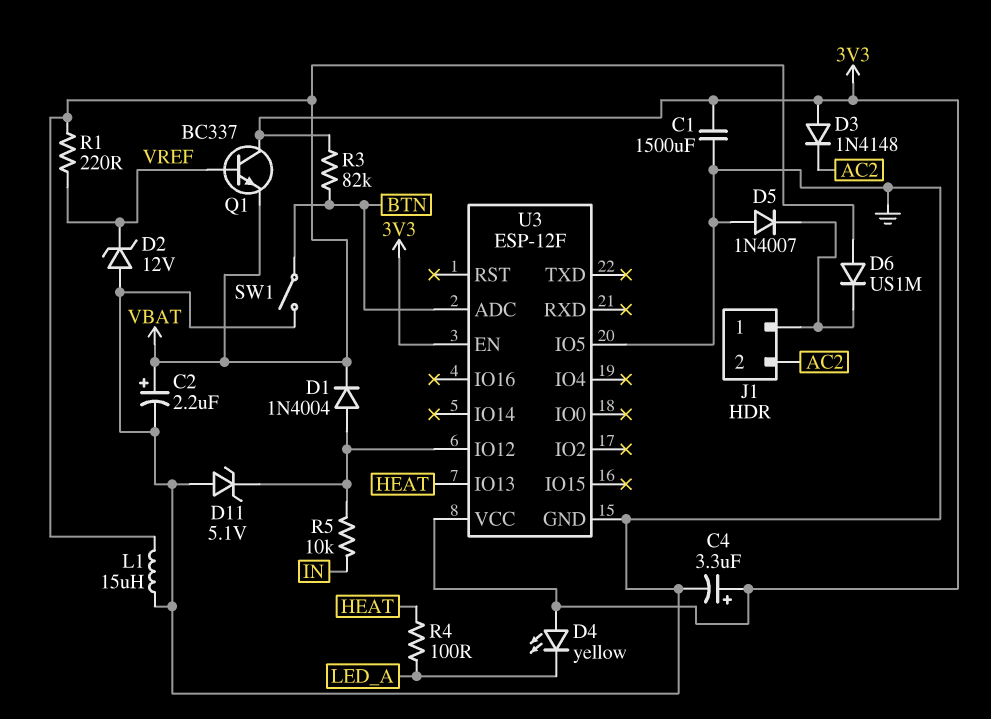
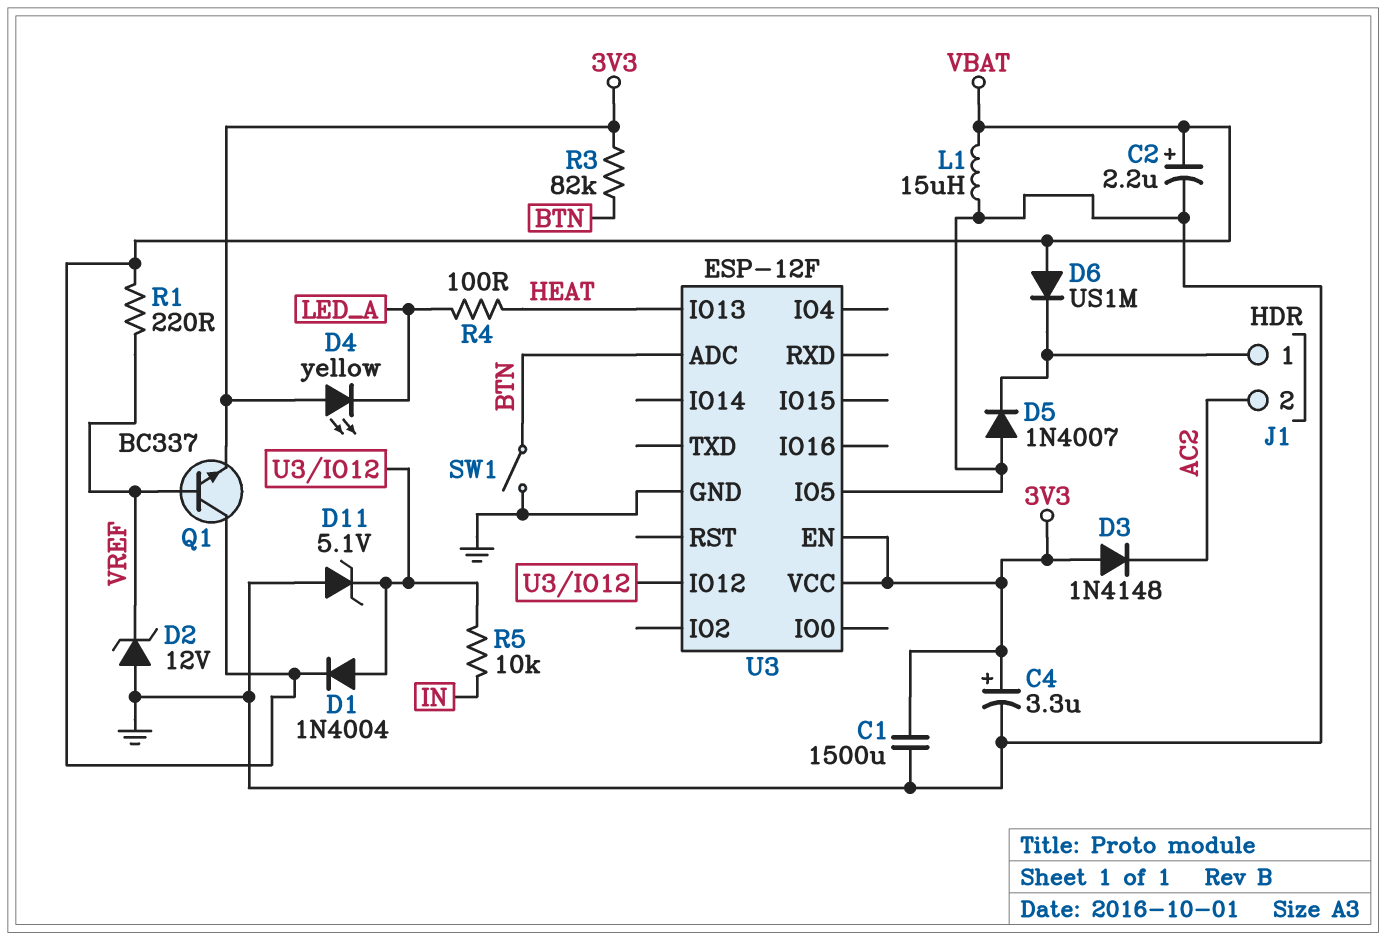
Q1: NPN BC337 (B VREF, C 3V3, E VBAT) -> NPN BC337 (B VREF, C VBAT, E 3V3)

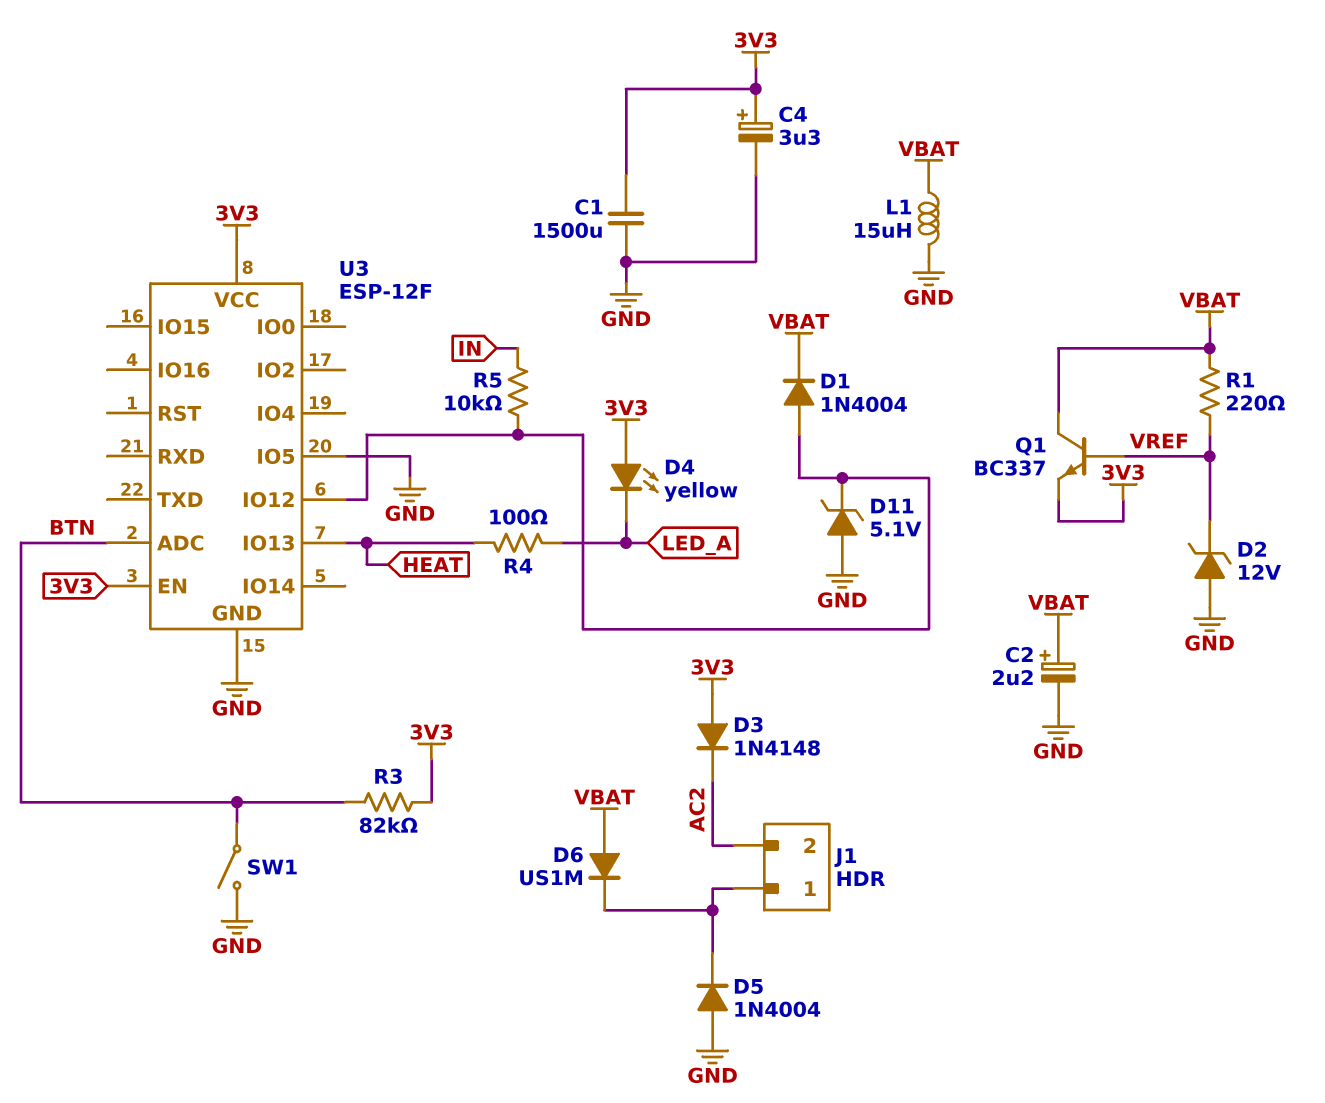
D5: diode 1N4007 (A GND, K J1/1) -> diode 1N4004 (A GND, K J1/1)

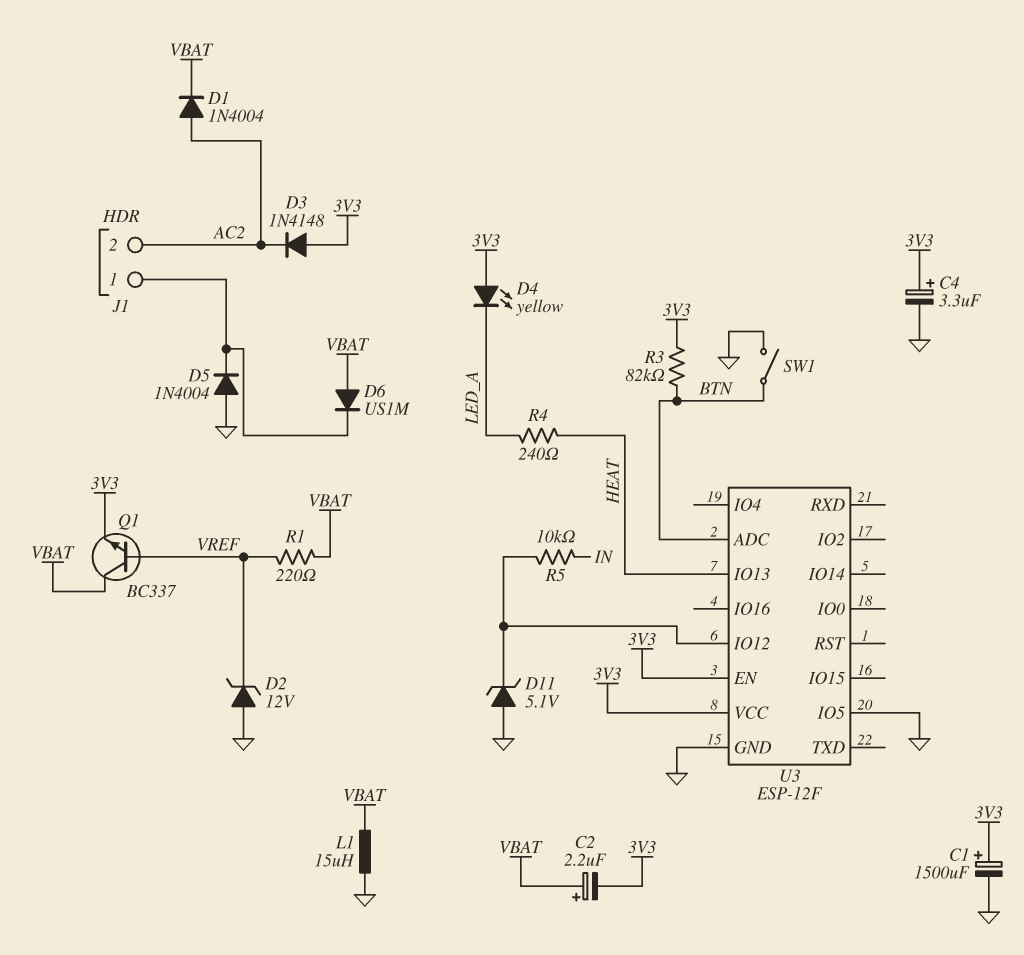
C1: 1500uF (3V3, GND) -> 1500uF (plus 3V3, minus GND)
C2: 2.2uF (plus VBAT, minus GND) -> 2.2uF (plus VBAT, minus 3V3)
D1: diode 1N4004 (A U3/IO12, K VBAT) -> diode 1N4004 (A AC2, K VBAT)
R4: 100 (HEAT, LED_A) -> 240 (HEAT, LED_A)

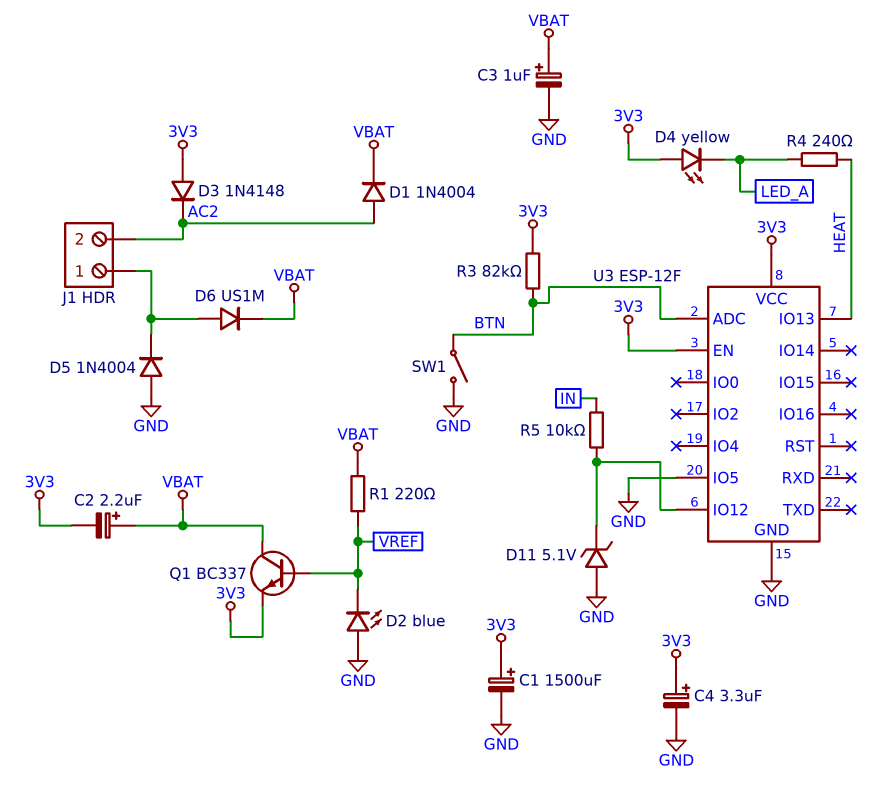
C3: none -> 1uF (plus VBAT, minus GND)
D2: zener 12V (A GND, K VREF) -> LED blue (A GND, K VREF)
D6: diode US1M (A VBAT, K J1/1) -> diode US1M (A J1/1, K VBAT)
L1: 15uH (GND, VBAT) -> none

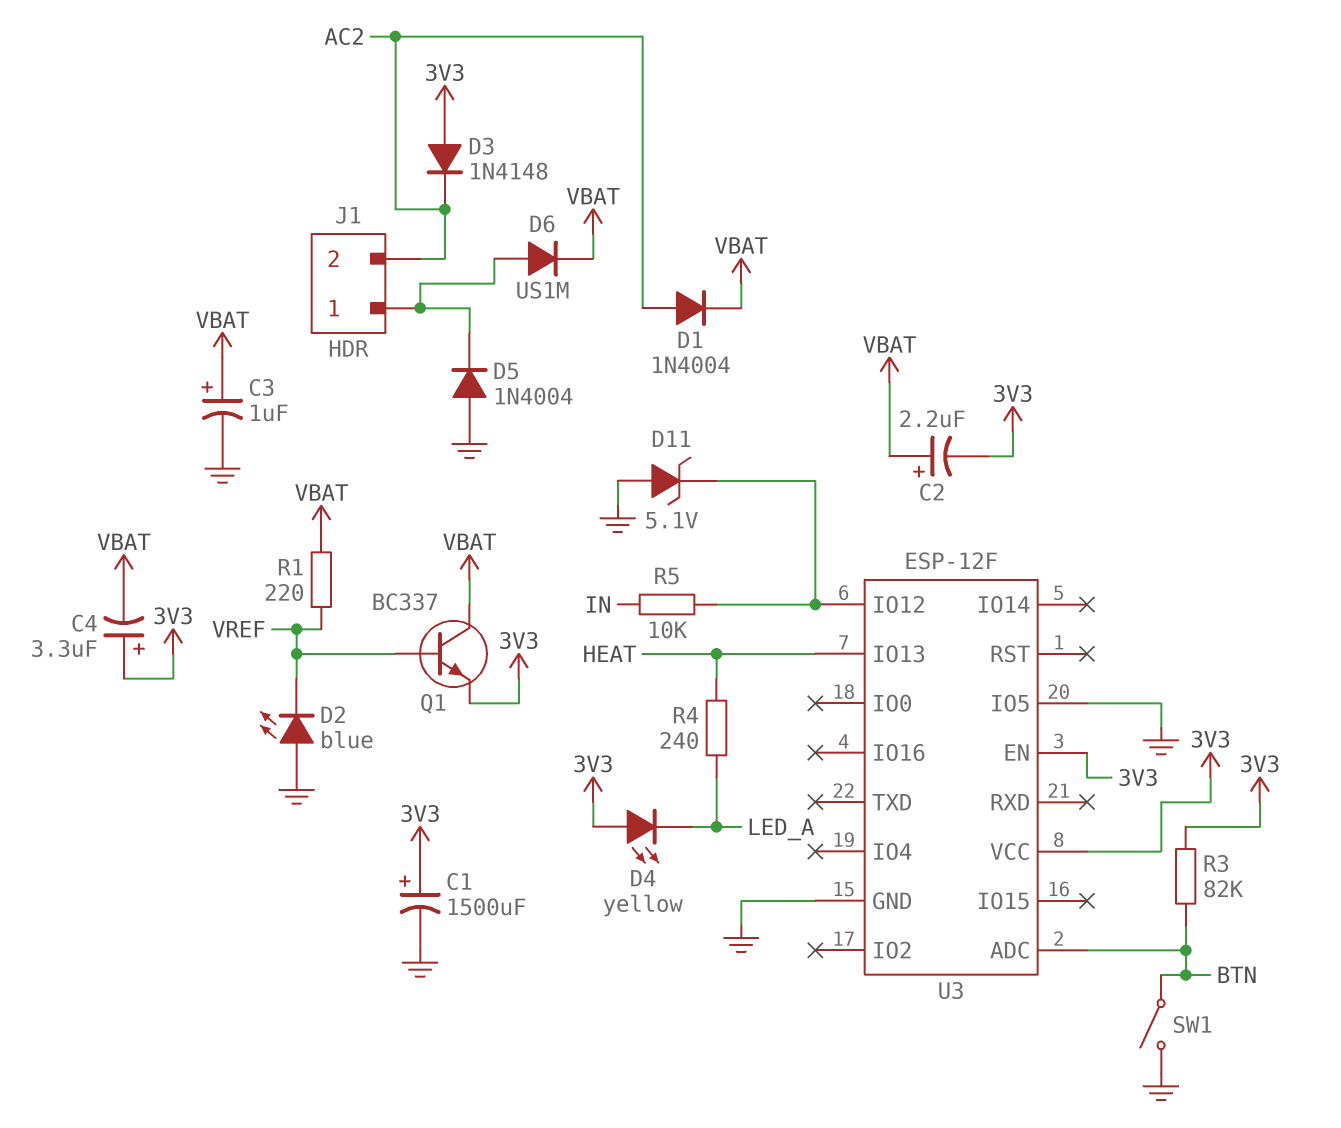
C4: 3.3uF (plus 3V3, minus GND) -> 3.3uF (plus 3V3, minus VBAT)

